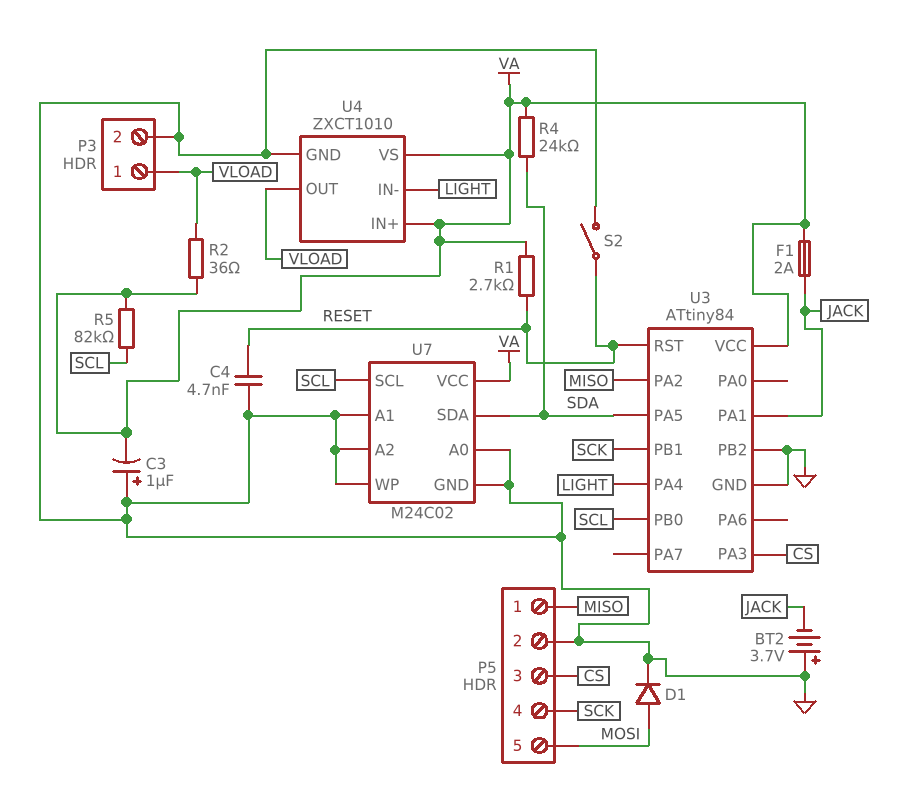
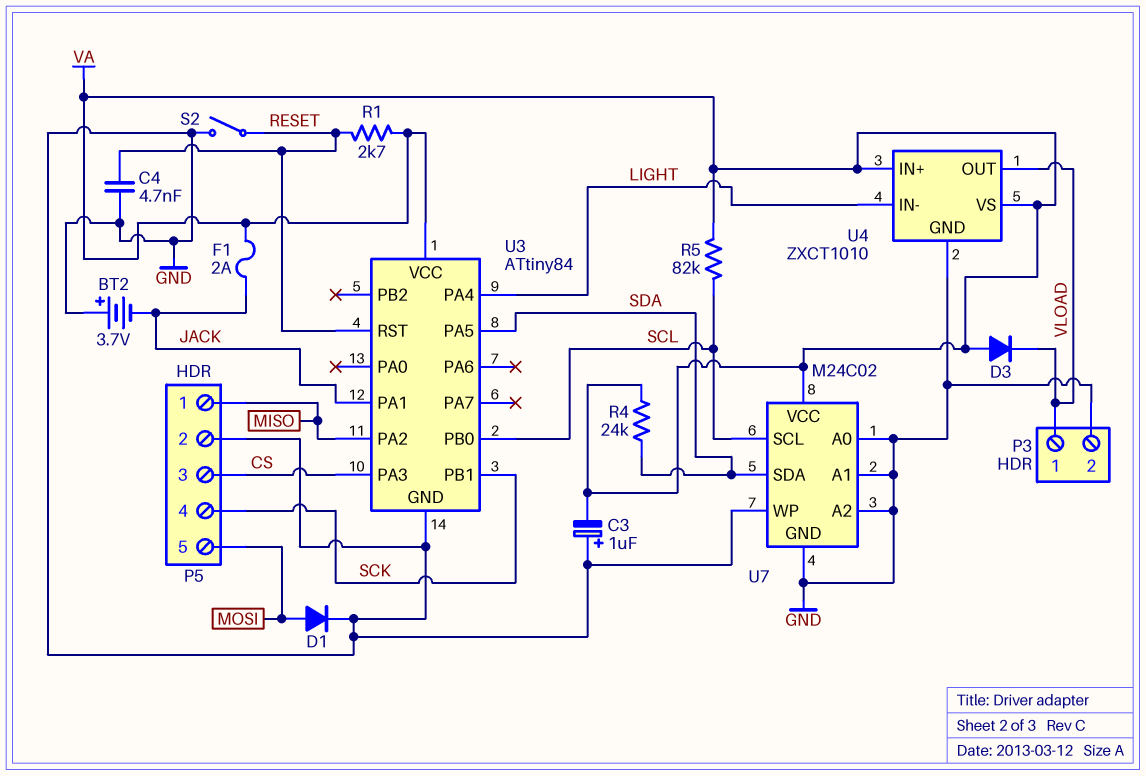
D3: none -> diode (A VA, K VLOAD)
R2: 36 (VA, VLOAD) -> none
U3 pin PB2: GND -> none

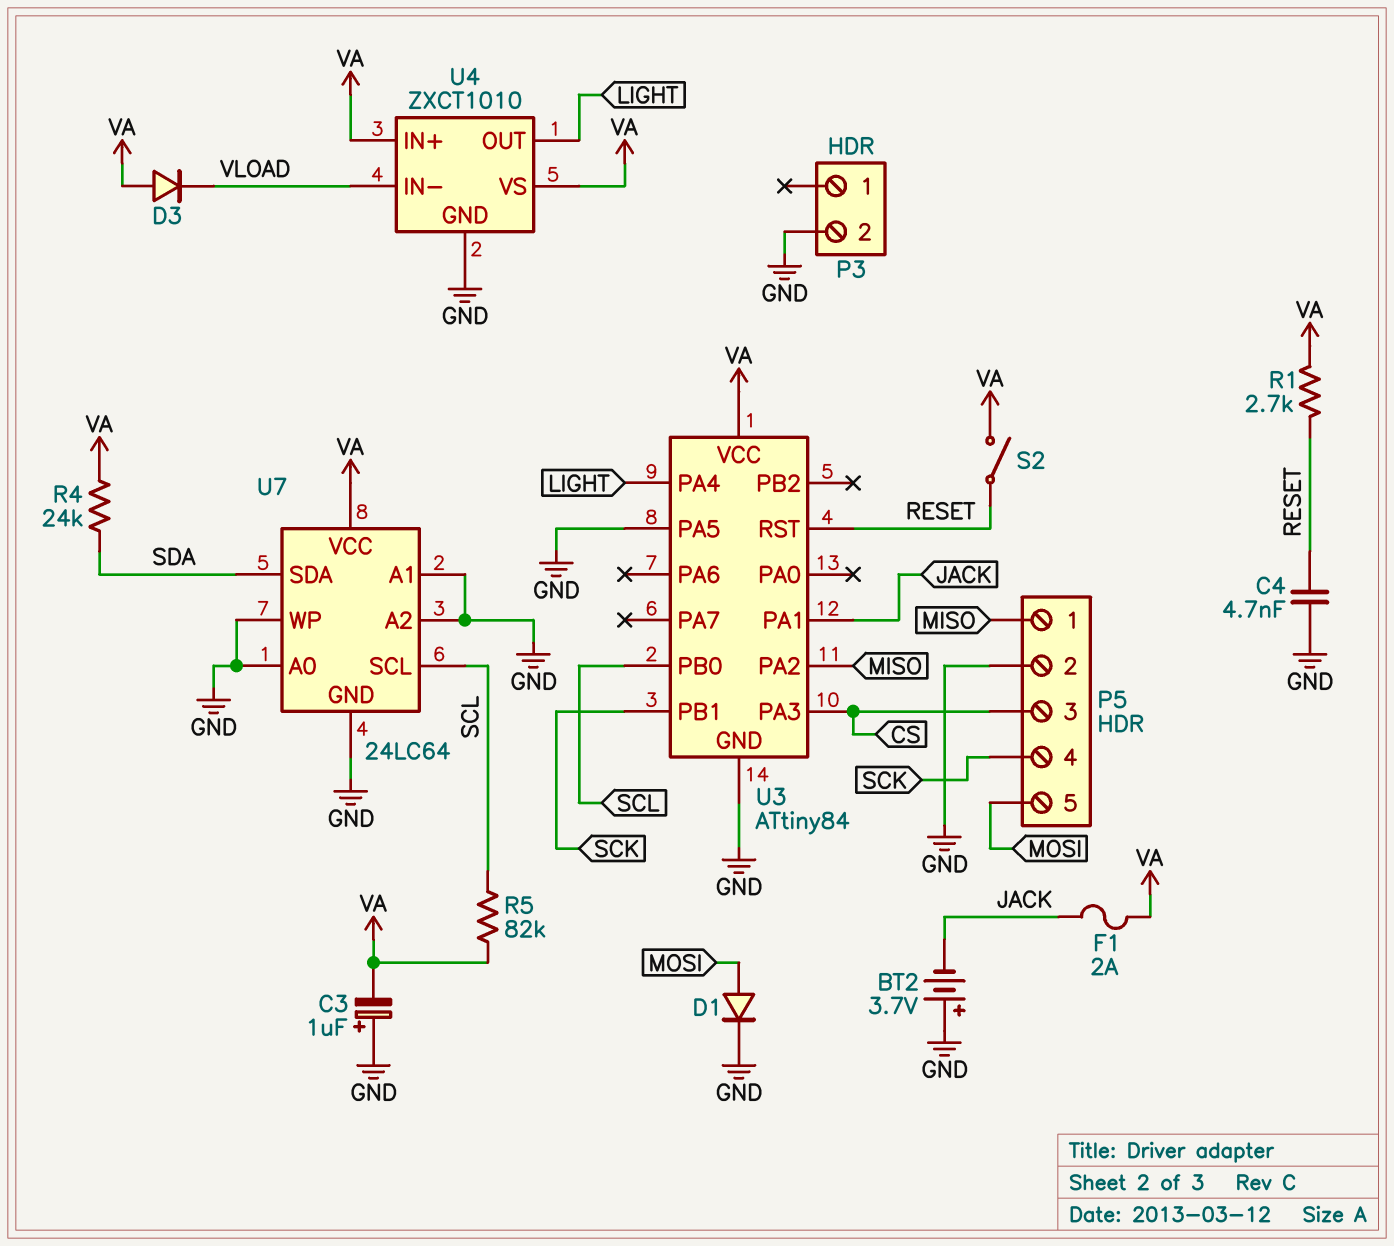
P3 pin 1: VLOAD -> none
S2: switch (GND, RESET) -> switch (RESET, VA)
U3 pin PA5: SDA -> GND
U4 pin IN-: LIGHT -> VLOAD
U4 pin OUT: VLOAD -> LIGHT
U7: M24C02 -> 24LC64

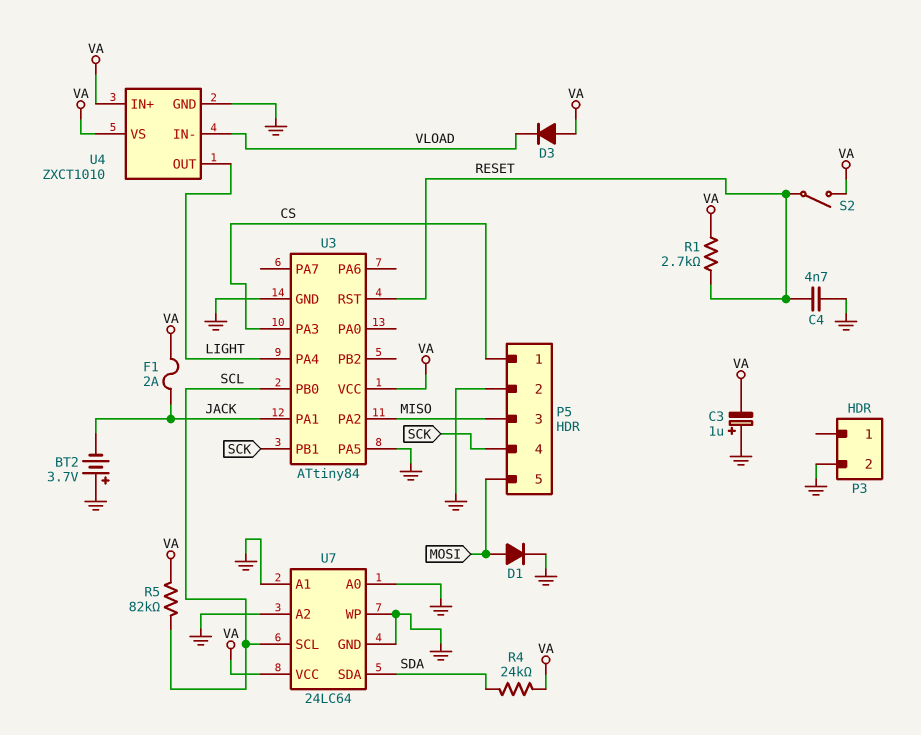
P5 pin 1: MISO -> CS
P5 pin 3: CS -> MISO

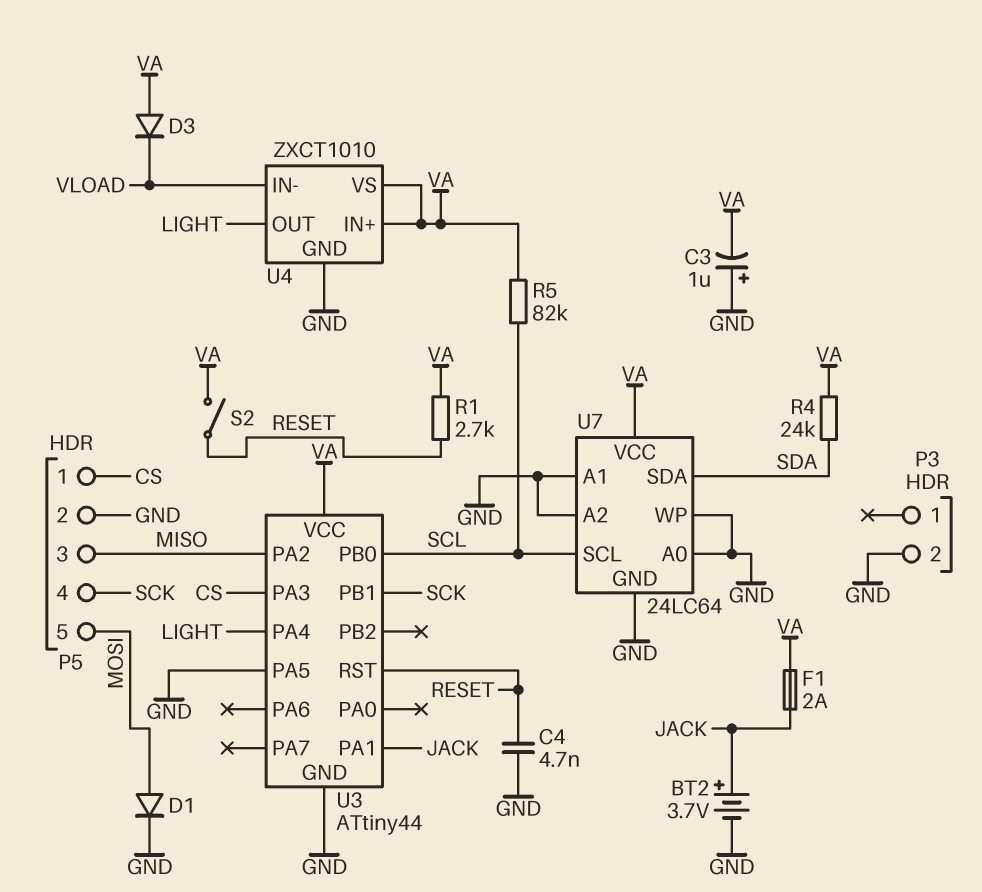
BT2: 3.7V (plus GND, minus JACK) -> 3.7V (plus JACK, minus GND)
U3: ATtiny84 -> ATtiny44

